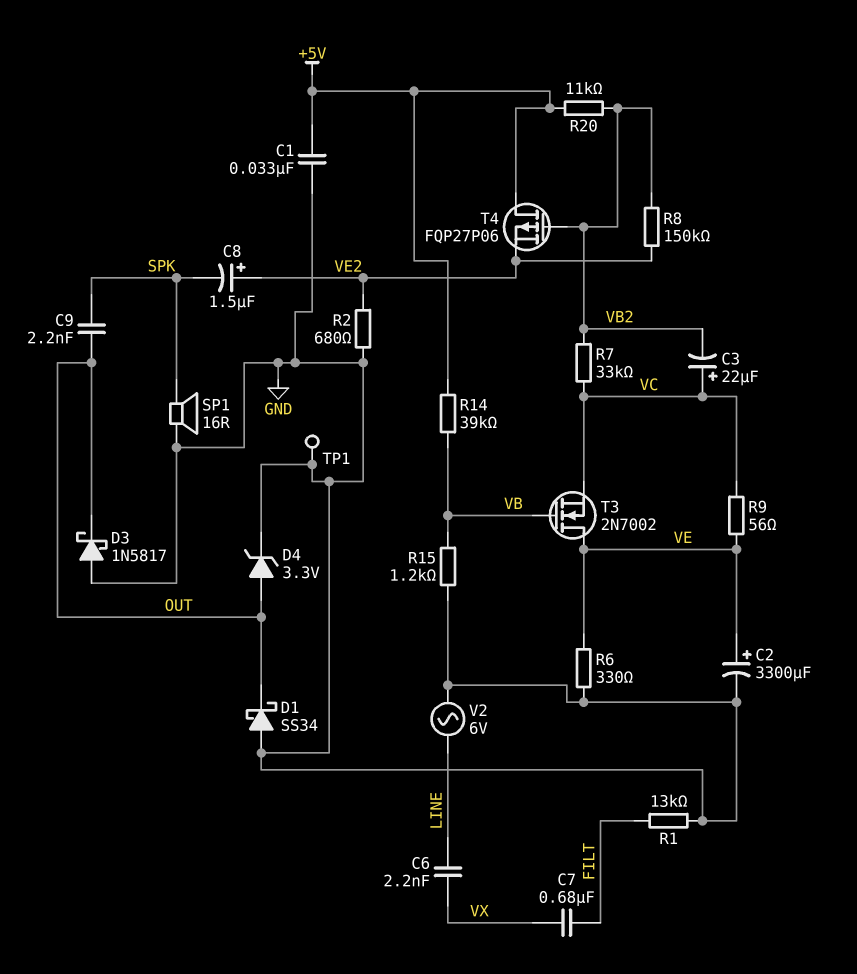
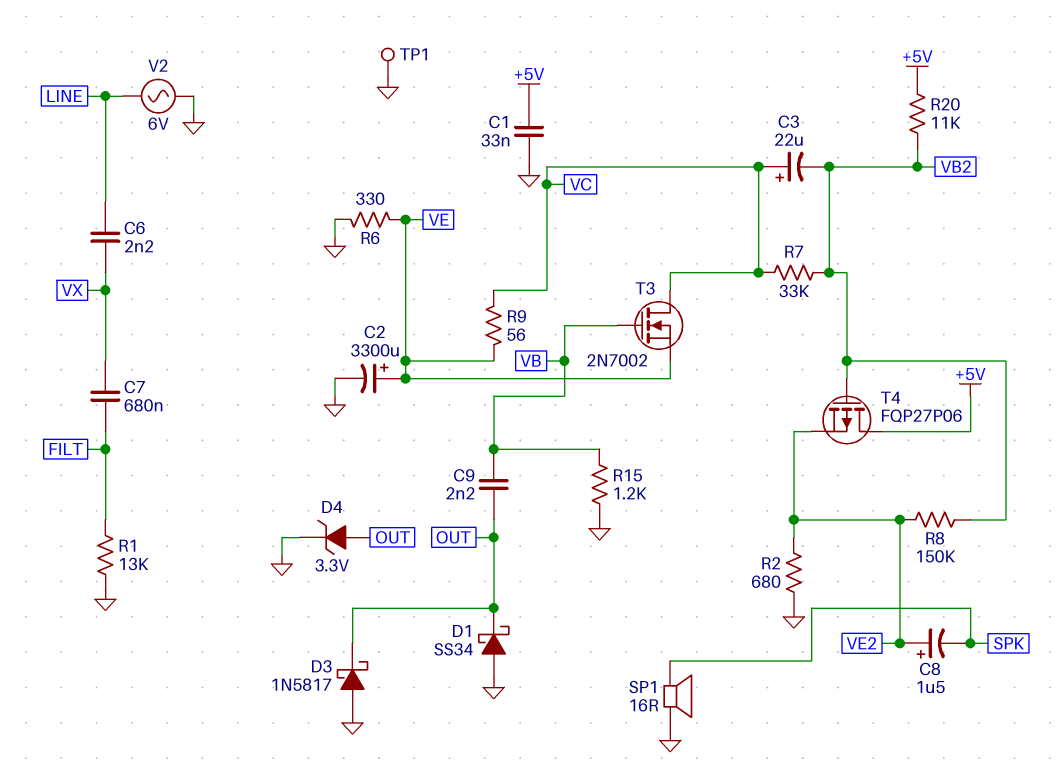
C9: 2.2nF (OUT, SPK) -> 2.2nF (OUT, VB)
R14: 39k (+5V, VB) -> none
T3: NMOS 2N7002 (G VB, D VE, S VC) -> NMOS 2N7002 (G VB, D VC, S VE)

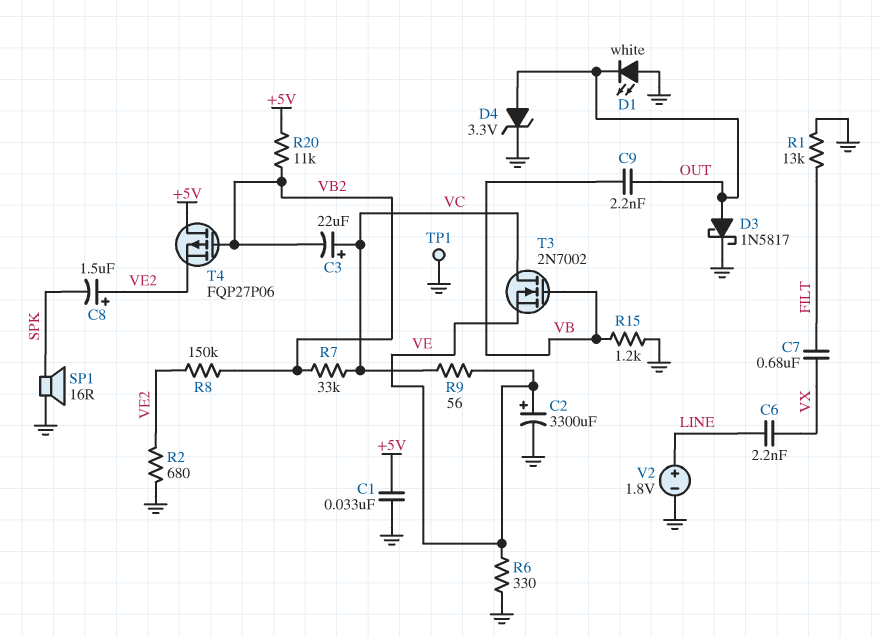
D1: schottky SS34 (A GND, K OUT) -> LED white (A GND, K OUT)
D3: schottky 1N5817 (A GND, K OUT) -> schottky 1N5817 (A OUT, K GND)
V2: AC 6V (GND, LINE) -> 1.8V (plus LINE, minus GND)

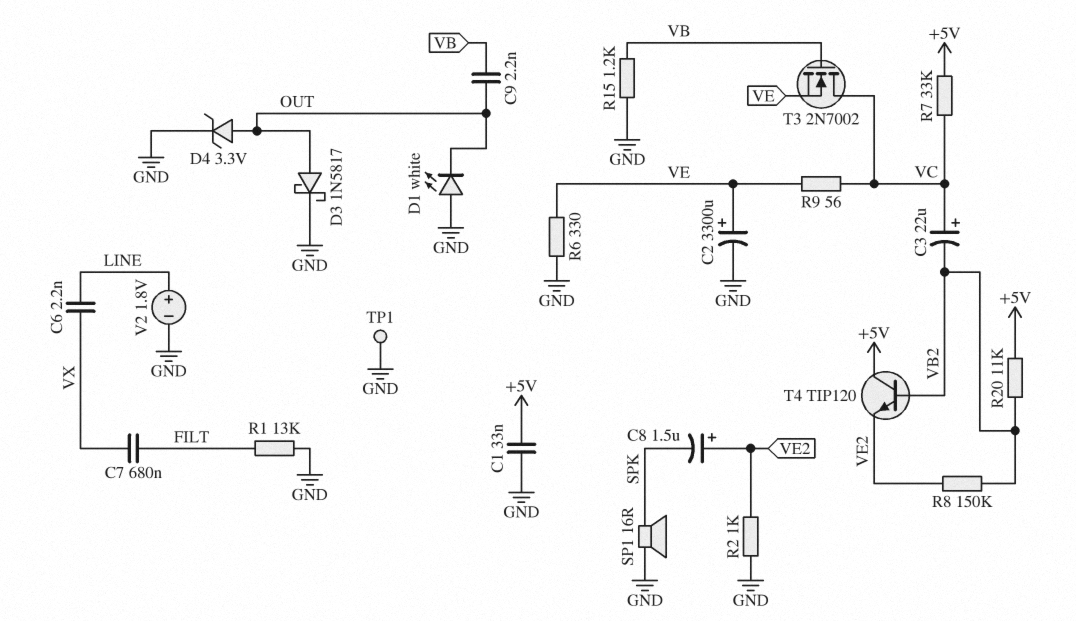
R2: 680 (GND, VE2) -> 1k (GND, VE2)
R7: 33k (VB2, VC) -> 33k (+5V, VC)
T4: PMOS FQP27P06 (G VB2, D +5V, S VE2) -> NPN TIP120 (B VB2, C +5V, E VE2)

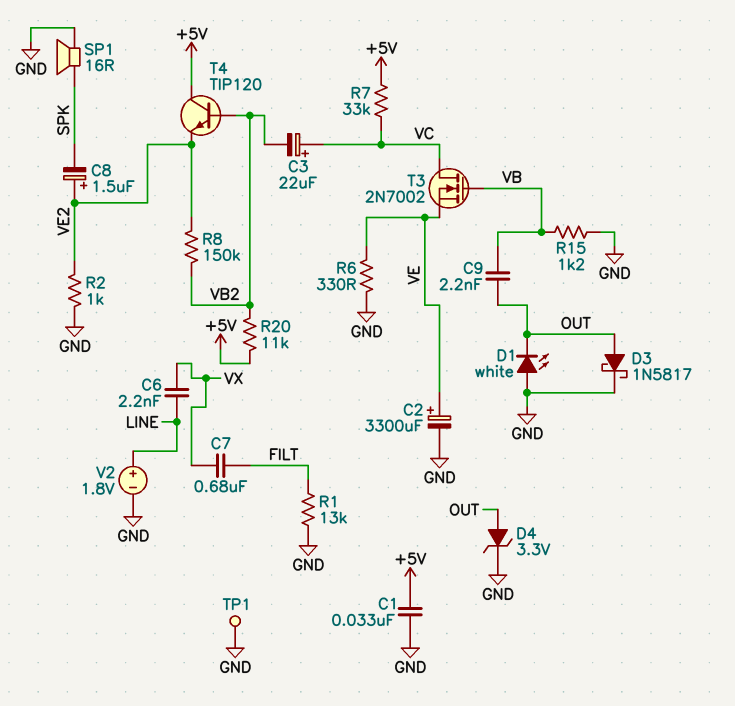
R9: 56 (VC, VE) -> none

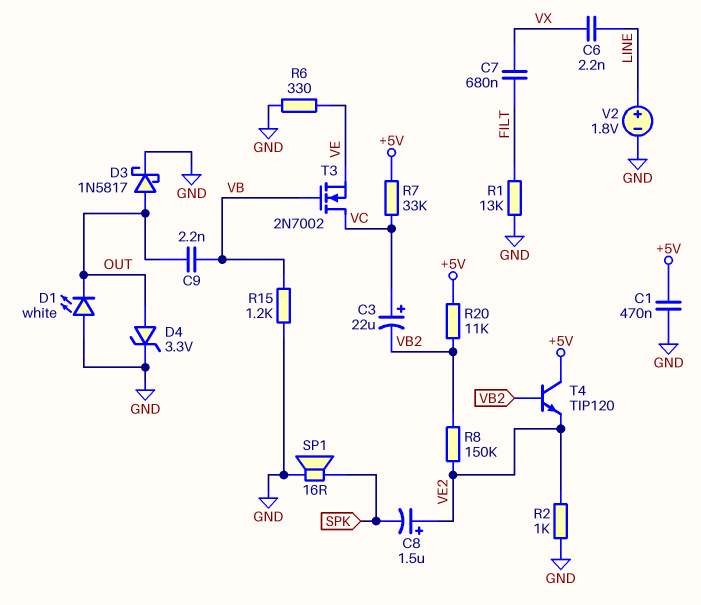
C1: 33nF (+5V, GND) -> 470nF (+5V, GND)
C2: 3300uF (plus VE, minus GND) -> none
TP1: test point (GND) -> none

